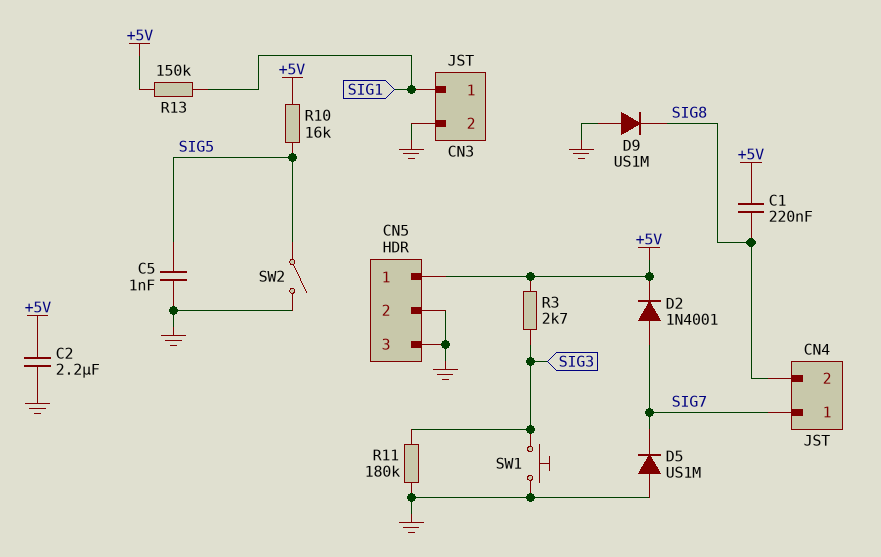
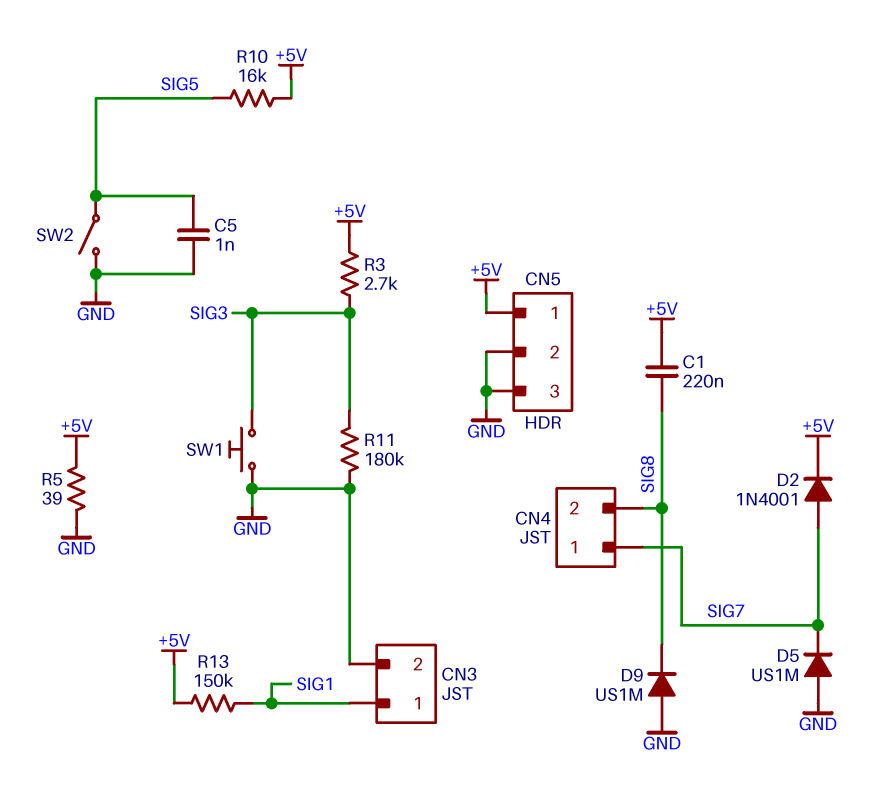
C2: 2.2uF (+5V, GND) -> none
R5: none -> 39 (+5V, GND)

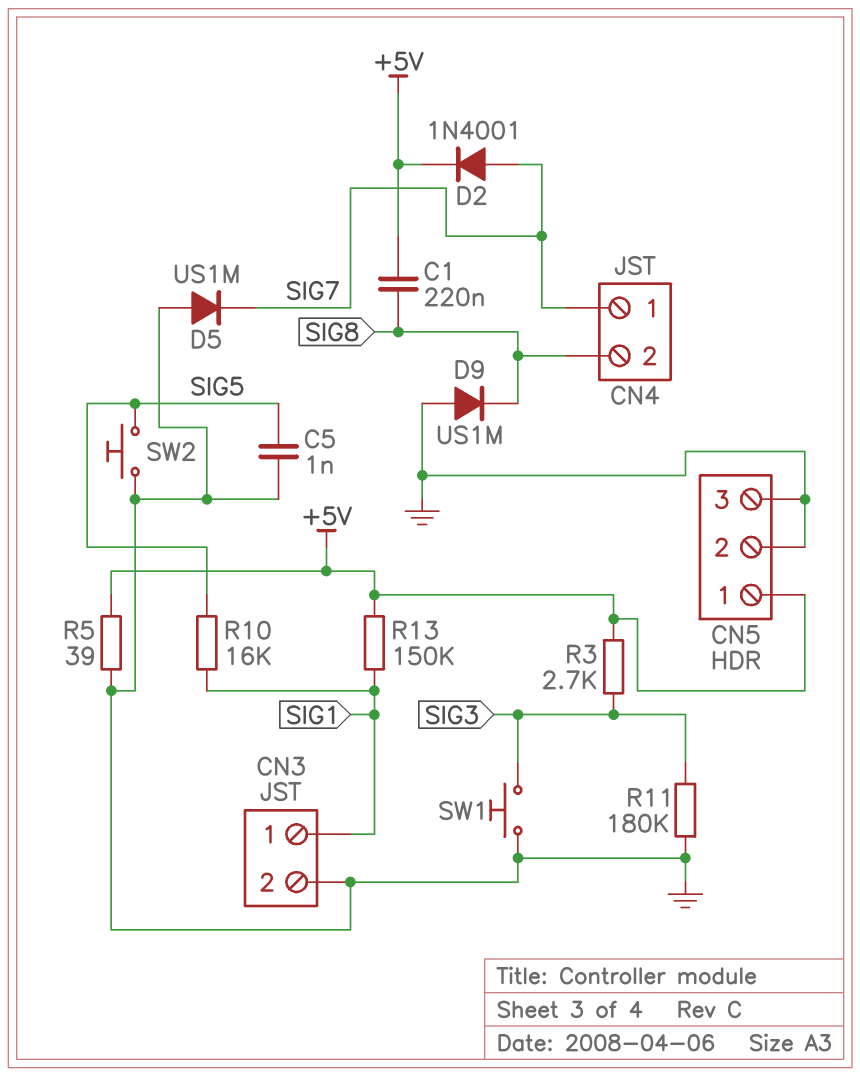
R10: 16k (+5V, SIG5) -> 16k (SIG1, SIG5)
SW2: switch (GND, SIG5) -> button (GND, SIG5)

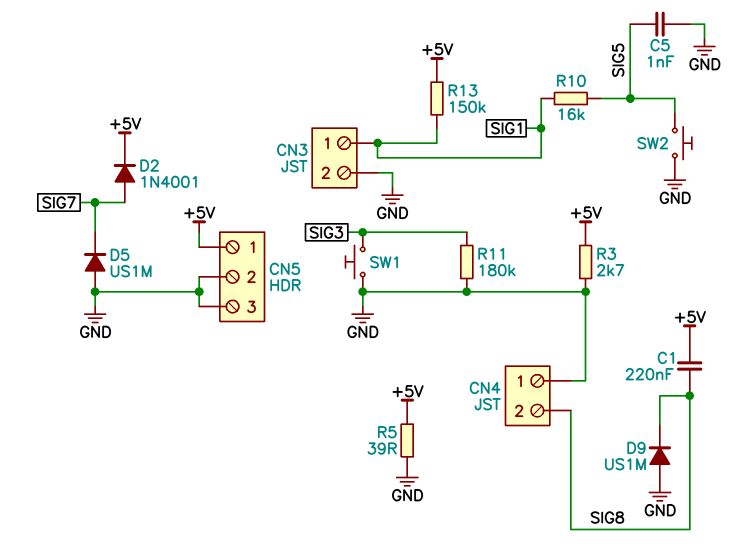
CN4 pin 1: SIG7 -> GND
R3: 2.7k (+5V, SIG3) -> 2.7k (+5V, GND)

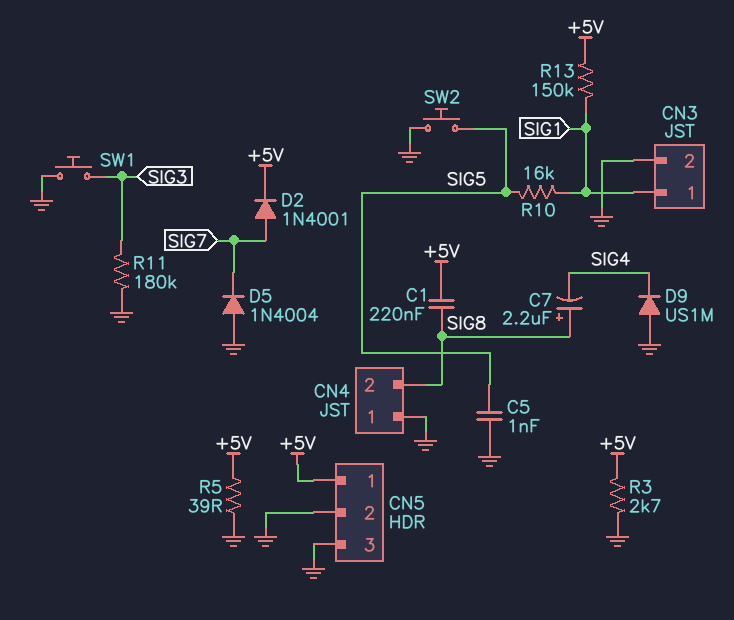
C7: none -> 2.2uF (plus SIG8, minus SIG4)
D5: diode US1M (A GND, K SIG7) -> diode 1N4004 (A GND, K SIG7)
D9: diode US1M (A GND, K SIG8) -> diode US1M (A GND, K SIG4)

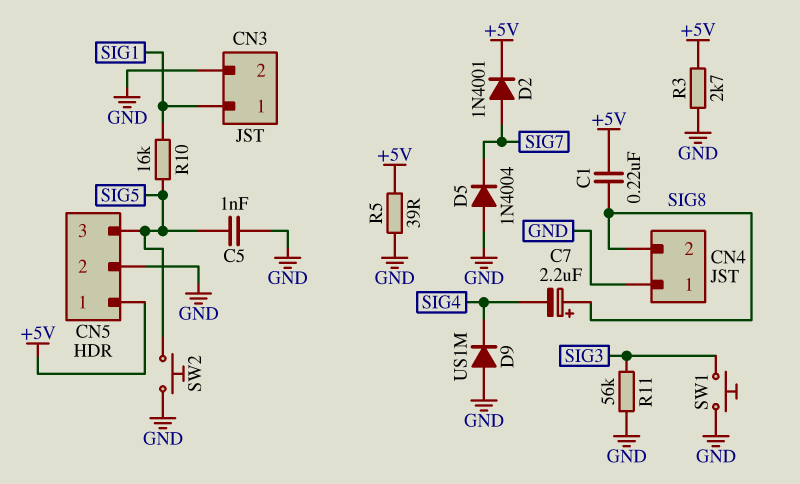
CN5 pin 3: GND -> SIG5
R11: 180k (GND, SIG3) -> 56k (GND, SIG3)
R13: 150k (+5V, SIG1) -> none

